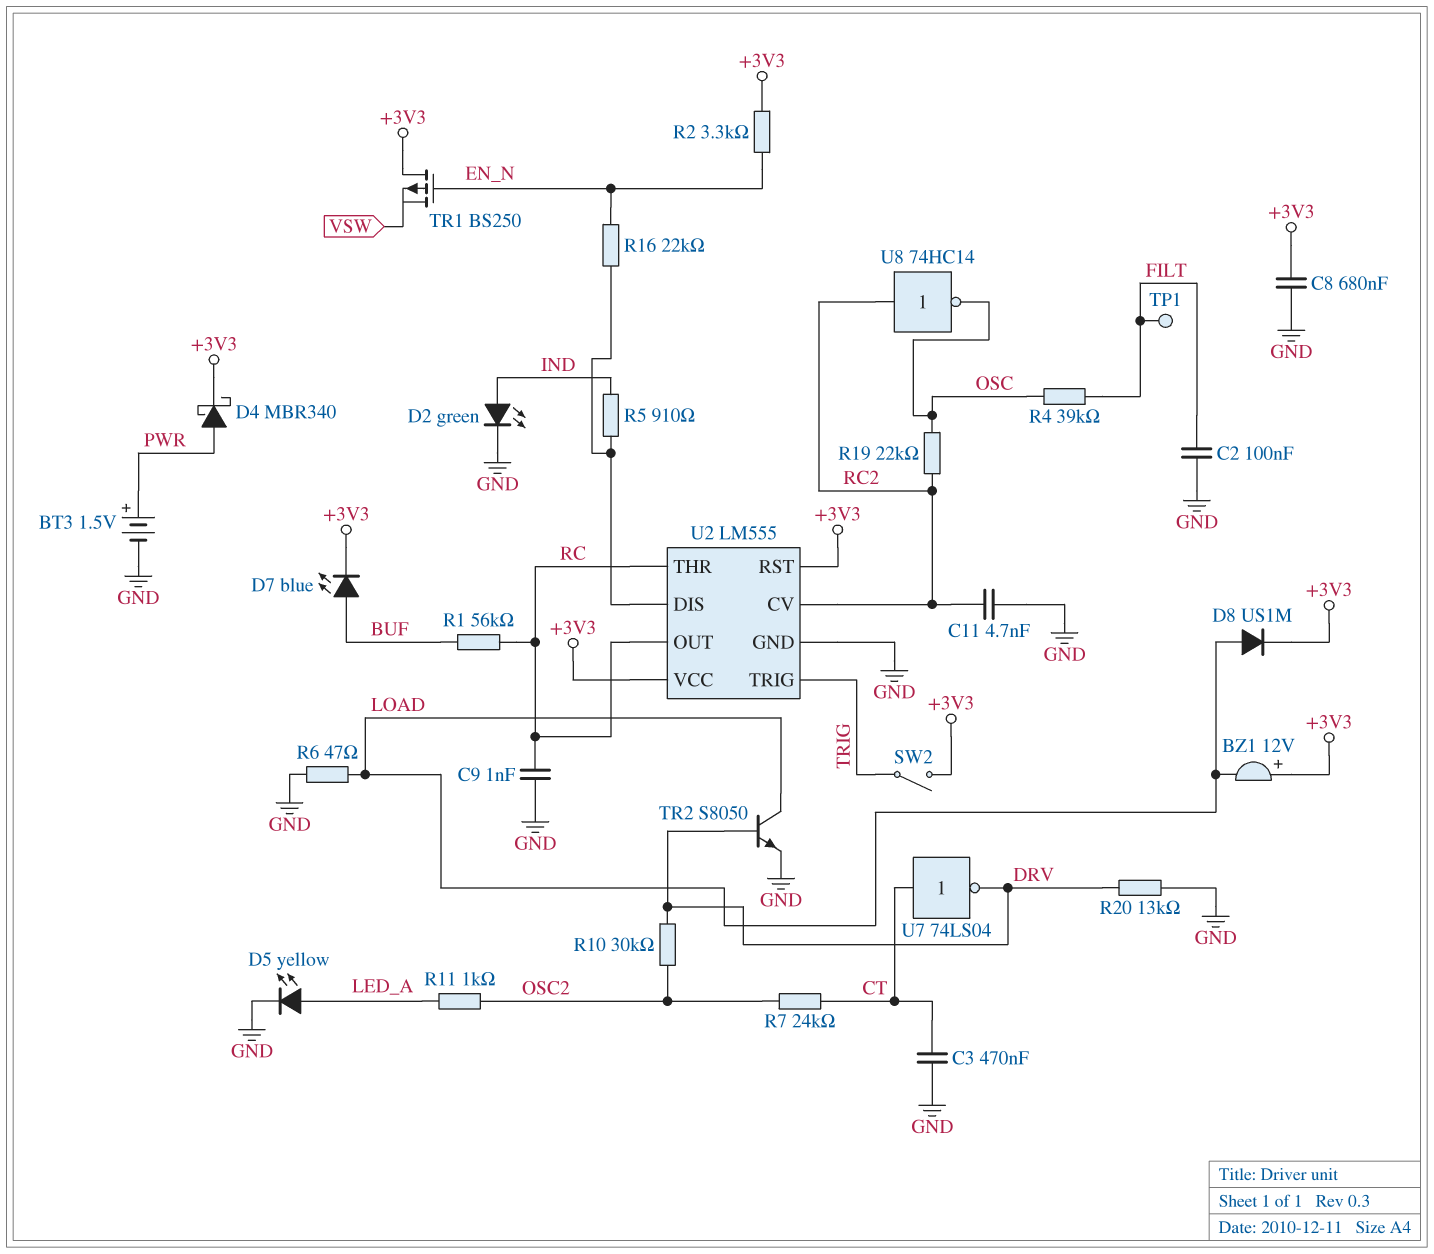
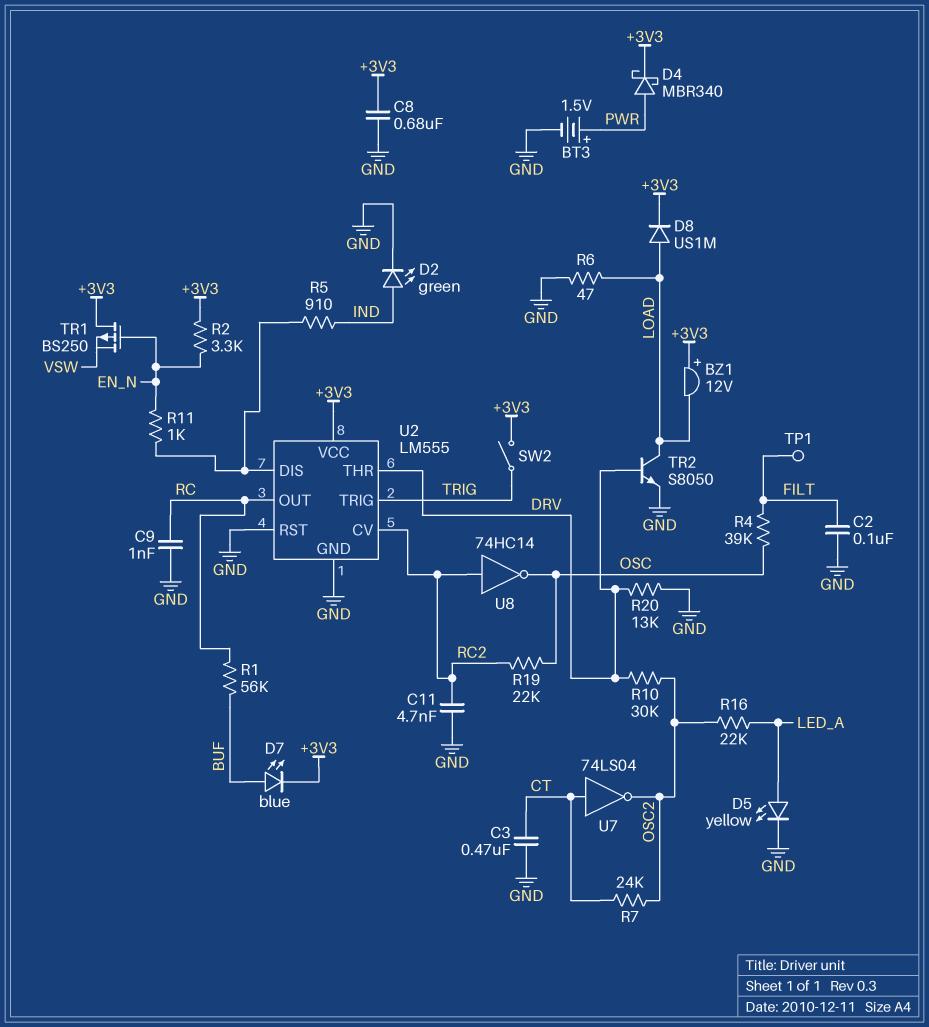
R11: 1k (LED_A, OSC2) -> 1k (EN_N, U2/DIS)
R16: 22k (EN_N, U2/DIS) -> 22k (LED_A, OSC2)
U2 pin RST: +3V3 -> GND
U2 pin THR: RC -> DRV
U7: NOT 74LS04 (in CT, out DRV) -> NOT 74LS04 (in CT, out OSC2)

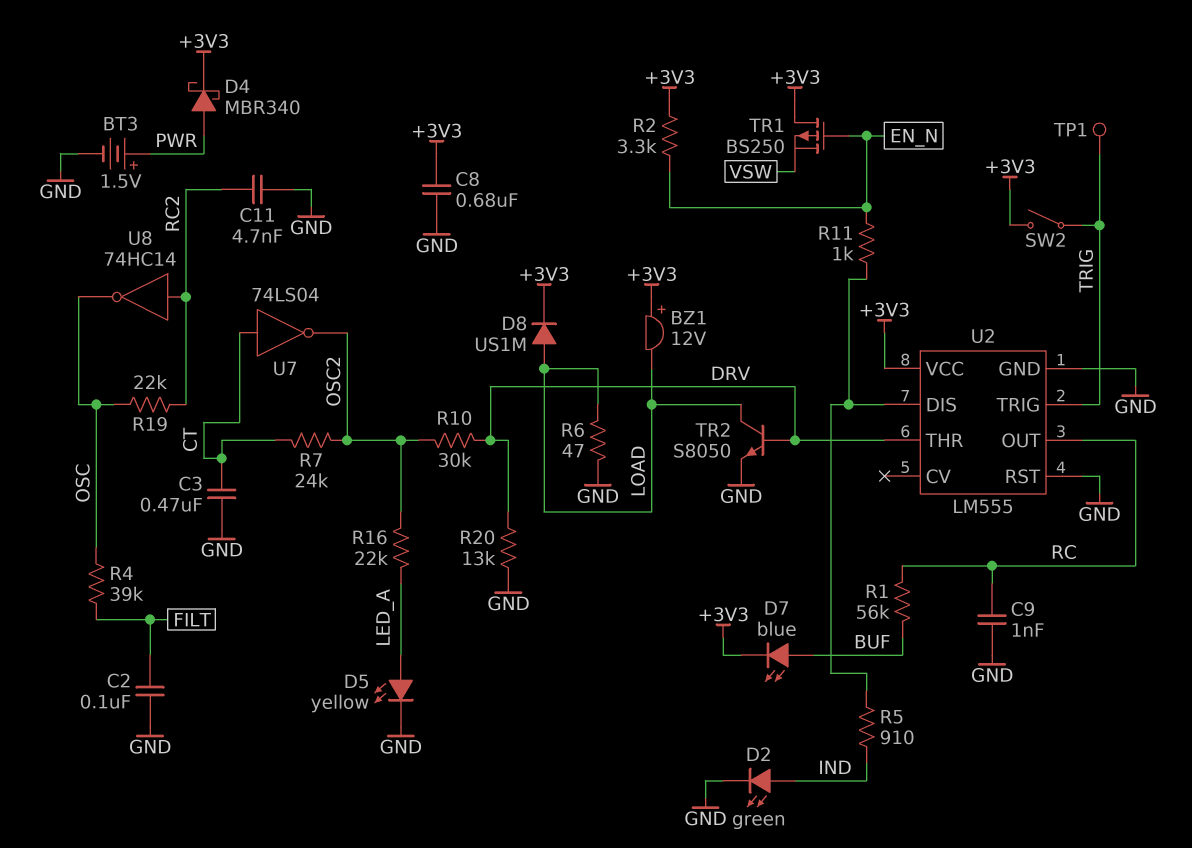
TP1: test point (FILT) -> test point (TRIG)
U2 pin CV: RC2 -> none

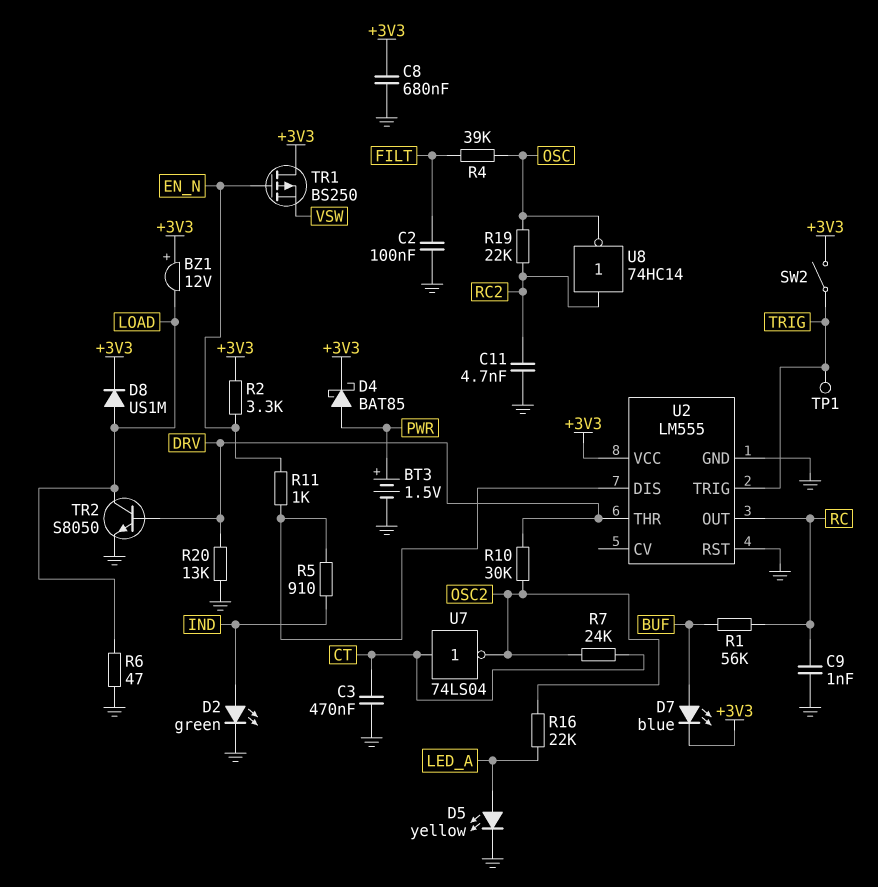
D4: schottky MBR340 (A PWR, K +3V3) -> schottky BAT85 (A PWR, K +3V3)

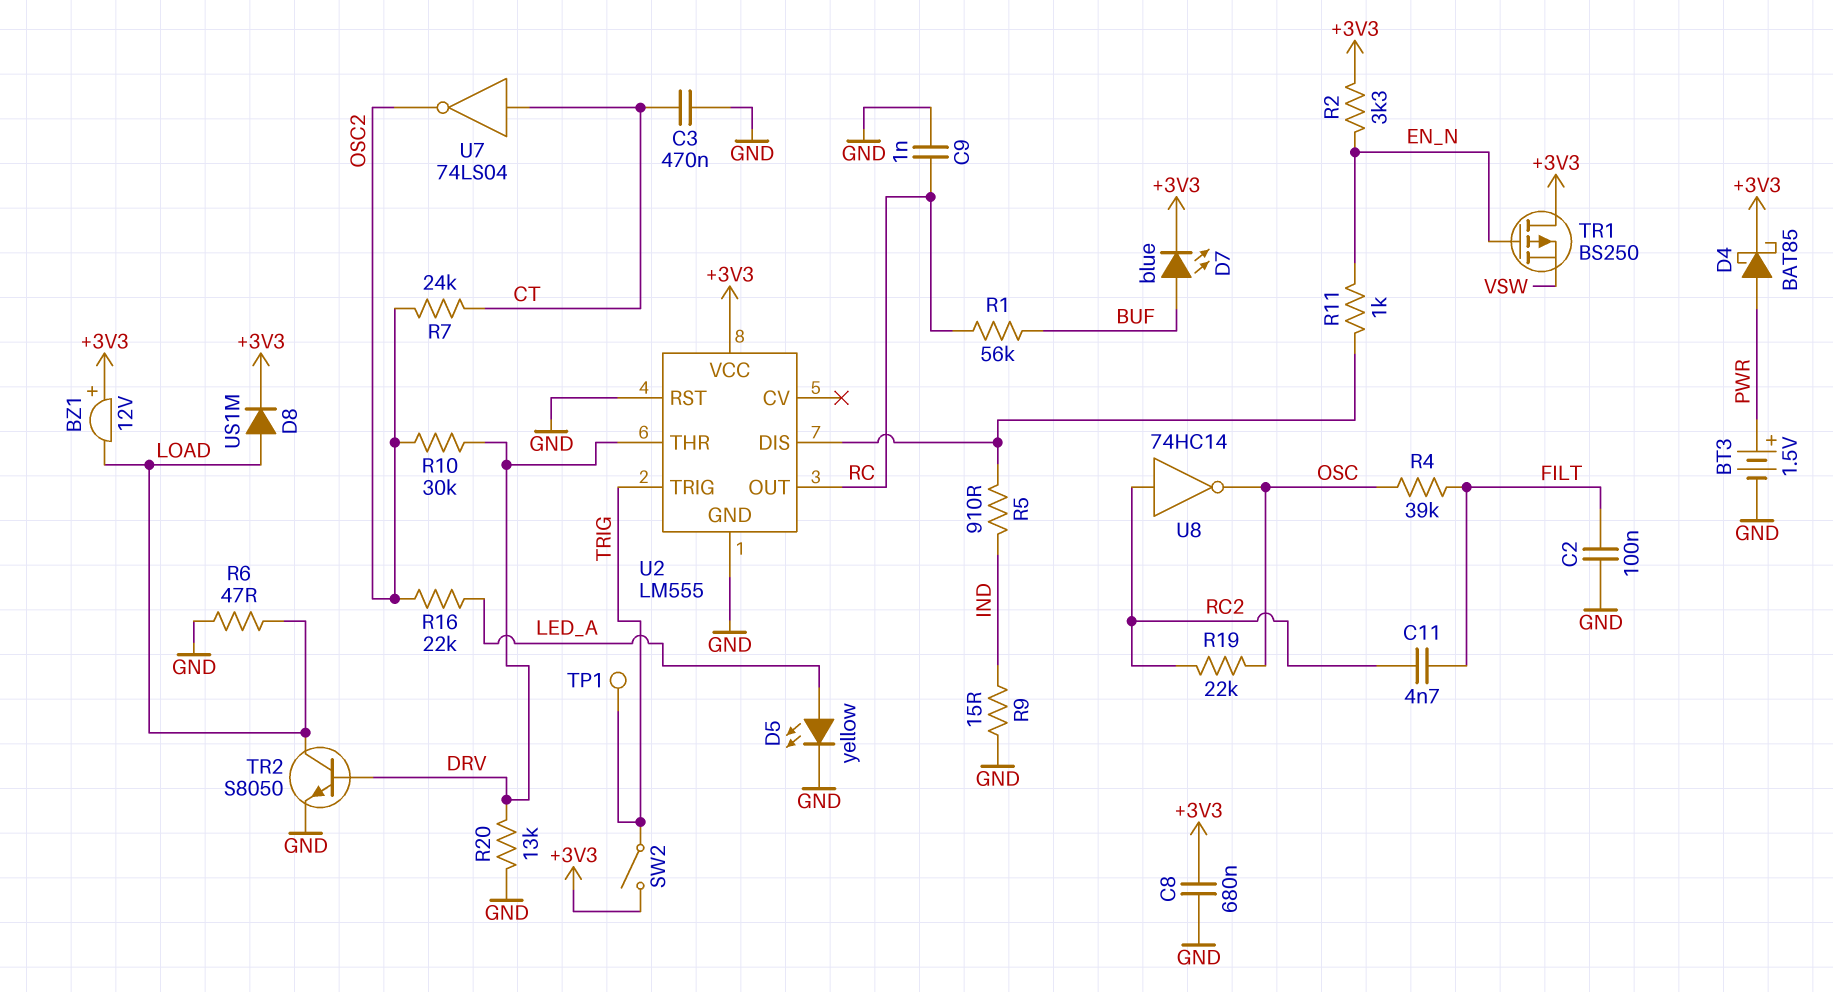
C11: 4.7nF (GND, RC2) -> 4.7nF (FILT, RC2)
D2: LED green (A IND, K GND) -> none
R9: none -> 15 (GND, IND)

